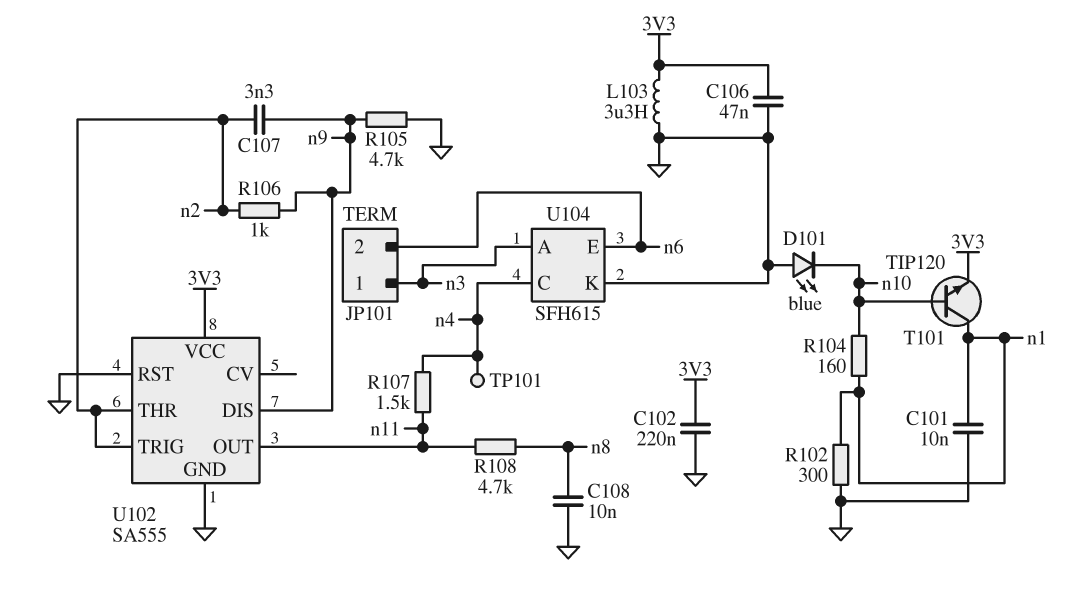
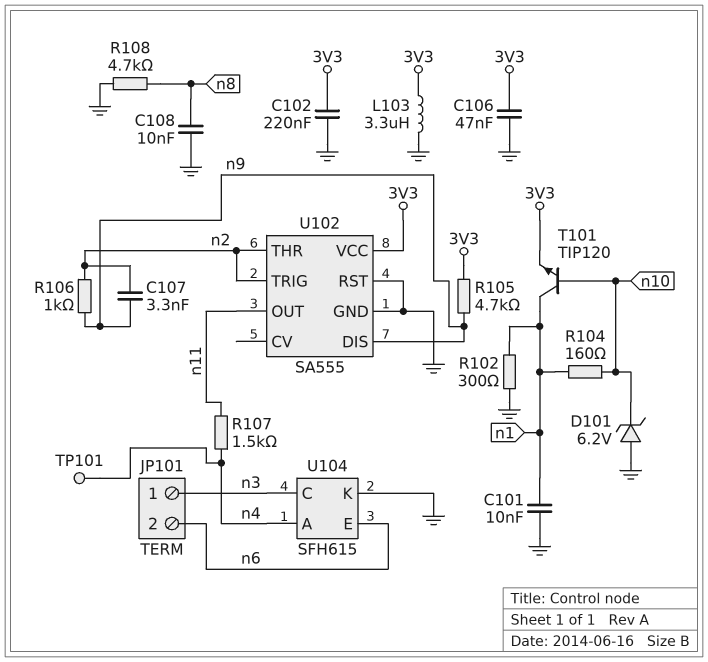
D101: LED blue (A GND, K n10) -> zener 6.2V (A GND, K n10)
R105: 4.7k (GND, n9) -> 4.7k (3V3, n9)
R108: 4.7k (n8, n11) -> 4.7k (GND, n8)
U104 pin A: n3 -> n4
U104 pin C: n4 -> n3

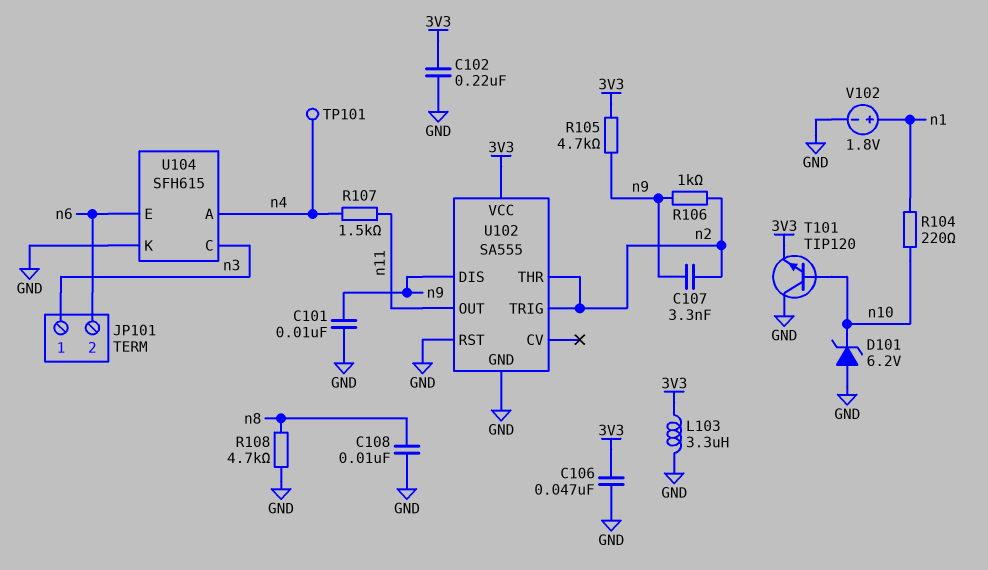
C101: 10nF (GND, n1) -> 10nF (GND, n9)
R102: 300 (GND, n1) -> none
R104: 160 (n1, n10) -> 220 (n1, n10)
T101: NPN TIP120 (B n10, C n1, E 3V3) -> NPN TIP120 (B n10, C GND, E 3V3)
V102: none -> 1.8V (plus n1, minus GND)

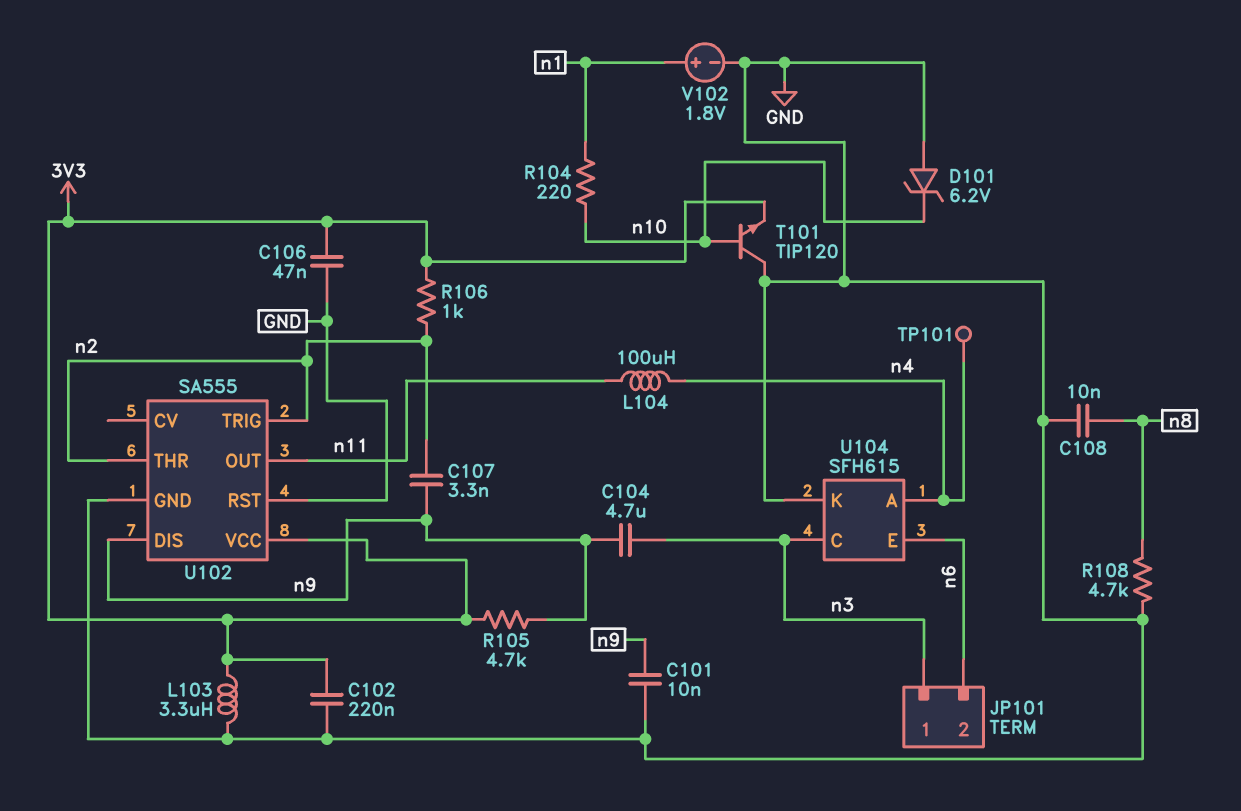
C104: none -> 4.7uF (n3, n9)
L104: none -> 100uH (n4, n11)
R106: 1k (n2, n9) -> 1k (3V3, n2)
R107: 1.5k (n4, n11) -> none

